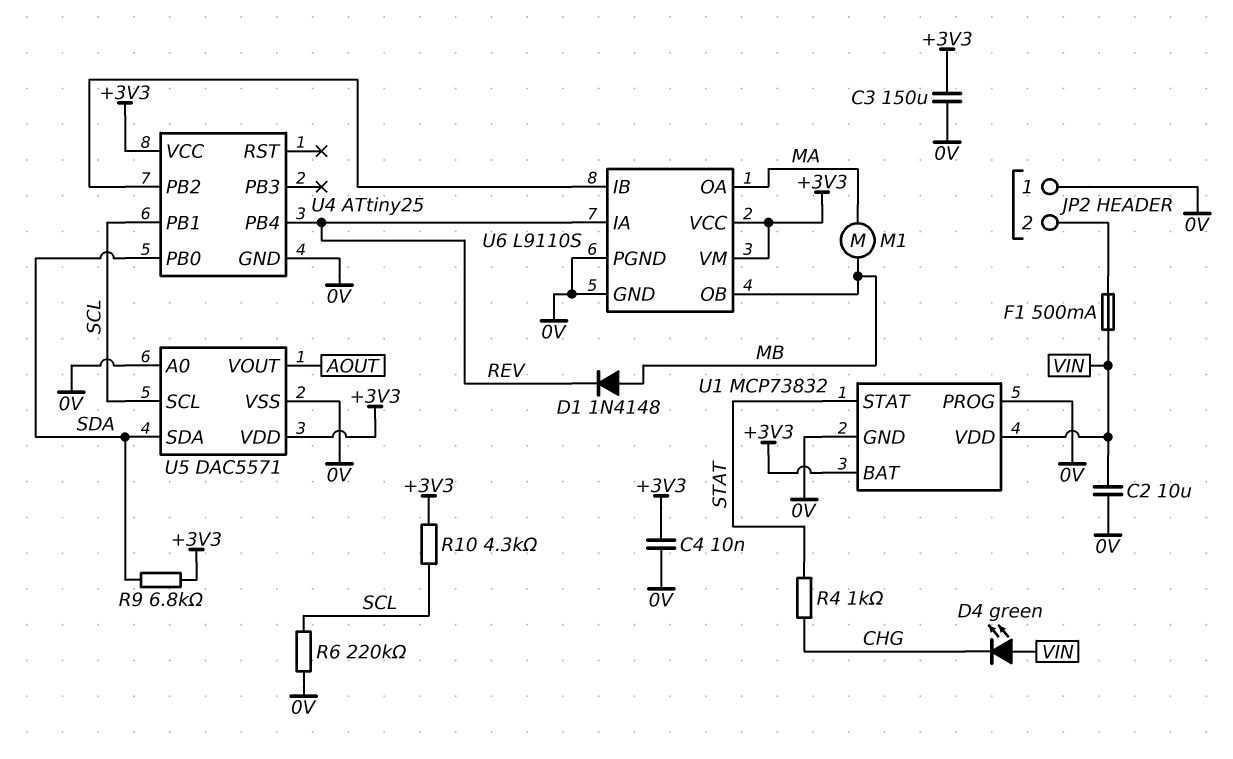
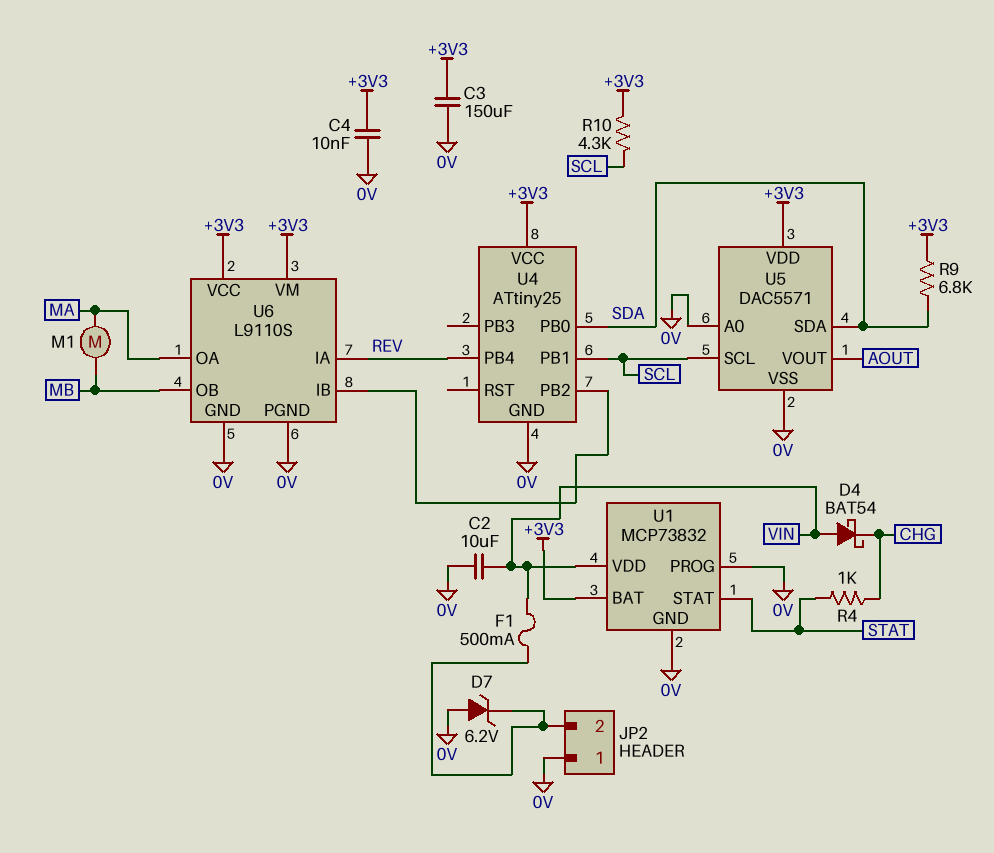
D1: diode 1N4148 (A MB, K REV) -> none
D4: LED green (A VIN, K CHG) -> schottky BAT54 (A VIN, K CHG)
D7: none -> zener 6.2V (A 0V, K JP2/2)
R6: 220k (0V, SCL) -> none

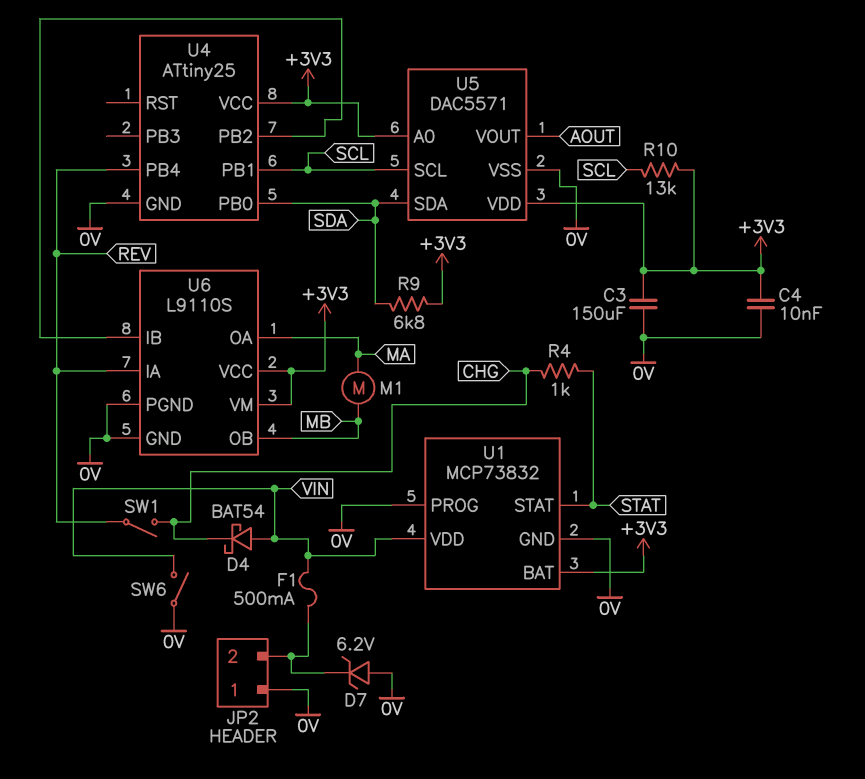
C2: 10uF (0V, VIN) -> none
R10: 4.3k (+3V3, SCL) -> 13k (+3V3, SCL)
SW1: none -> switch (CHG, REV)
SW6: none -> switch (0V, VIN)
U5 pin A0: 0V -> +3V3

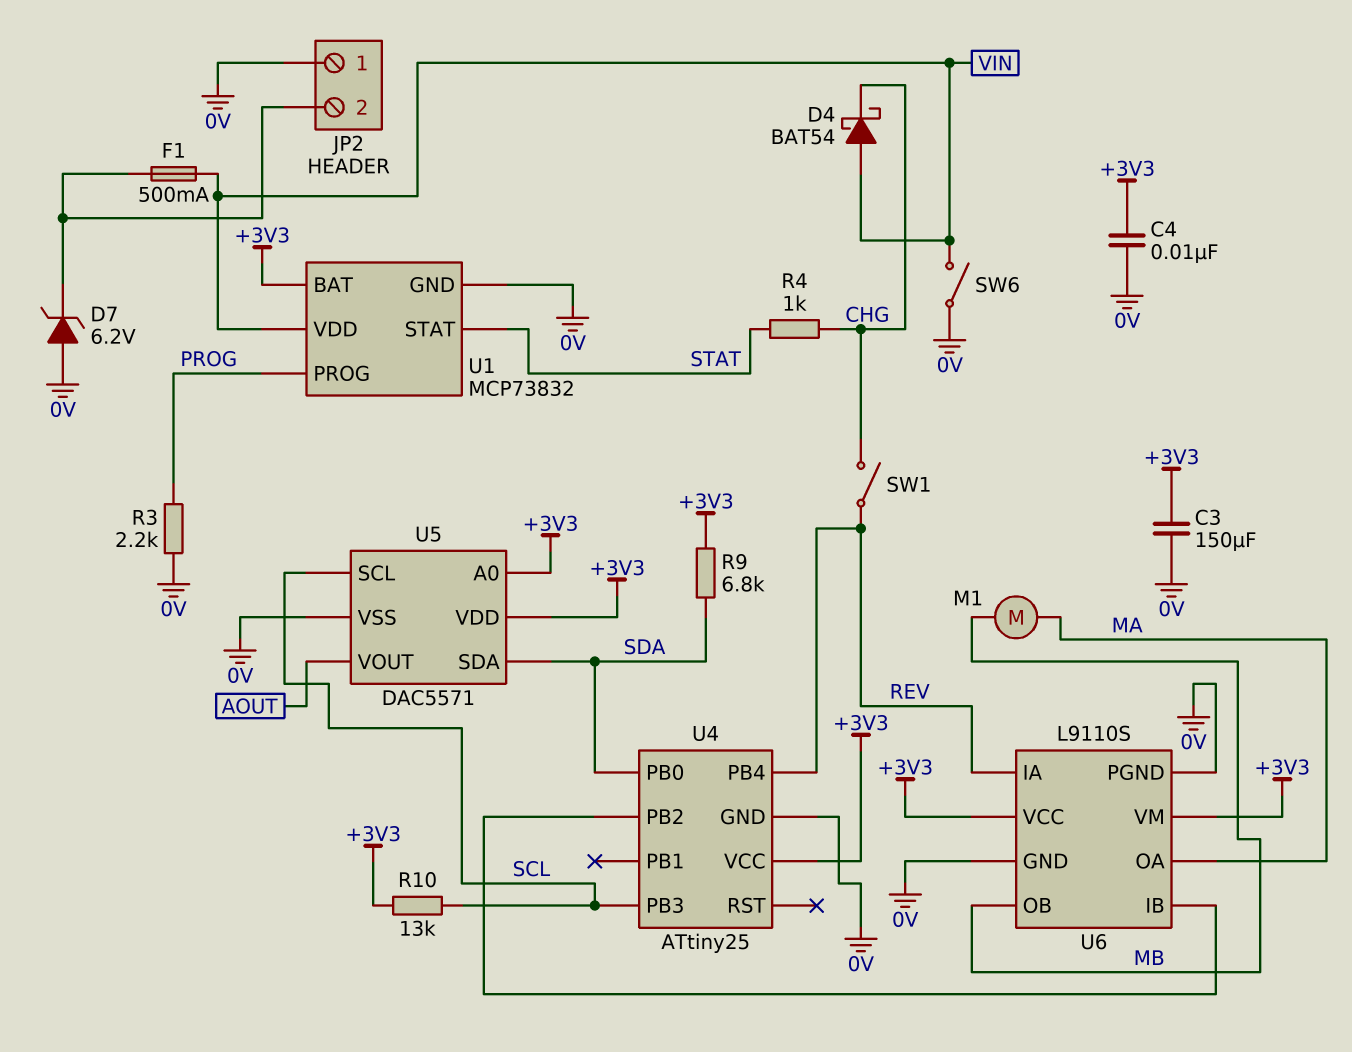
R3: none -> 2.2k (0V, PROG)
U1 pin PROG: 0V -> PROG
U4 pin PB1: SCL -> none
U4 pin PB3: none -> SCL

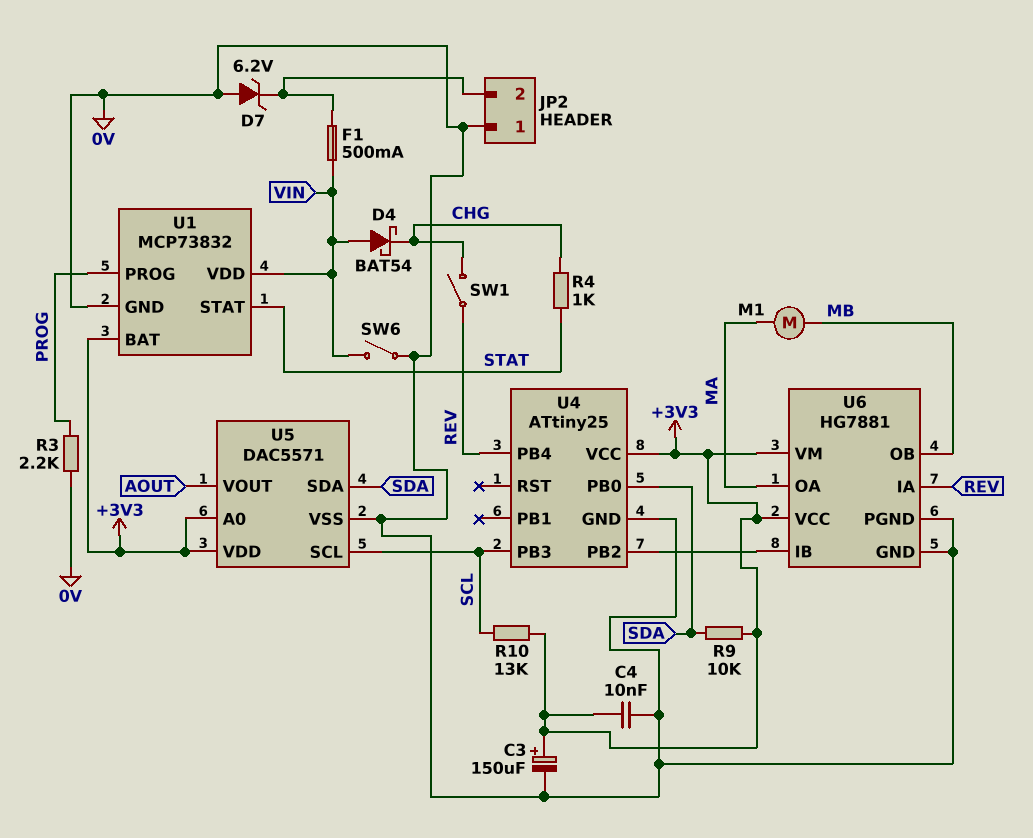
C3: 150uF (+3V3, 0V) -> 150uF (plus +3V3, minus 0V)
R9: 6.8k (+3V3, SDA) -> 10k (+3V3, SDA)
U6: L9110S -> HG7881

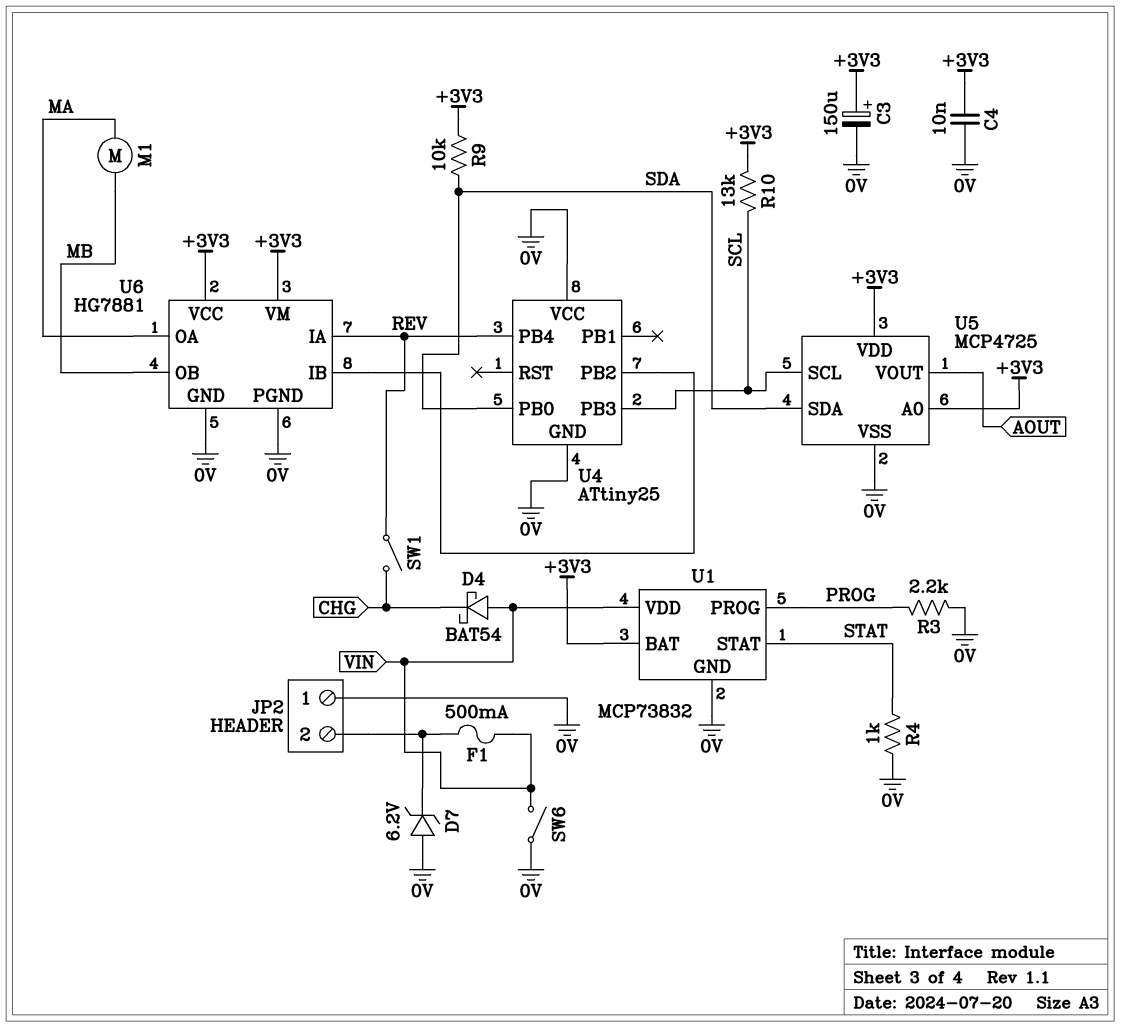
R4: 1k (CHG, STAT) -> 1k (0V, STAT)
U4 pin VCC: +3V3 -> 0V
U5: DAC5571 -> MCP4725

